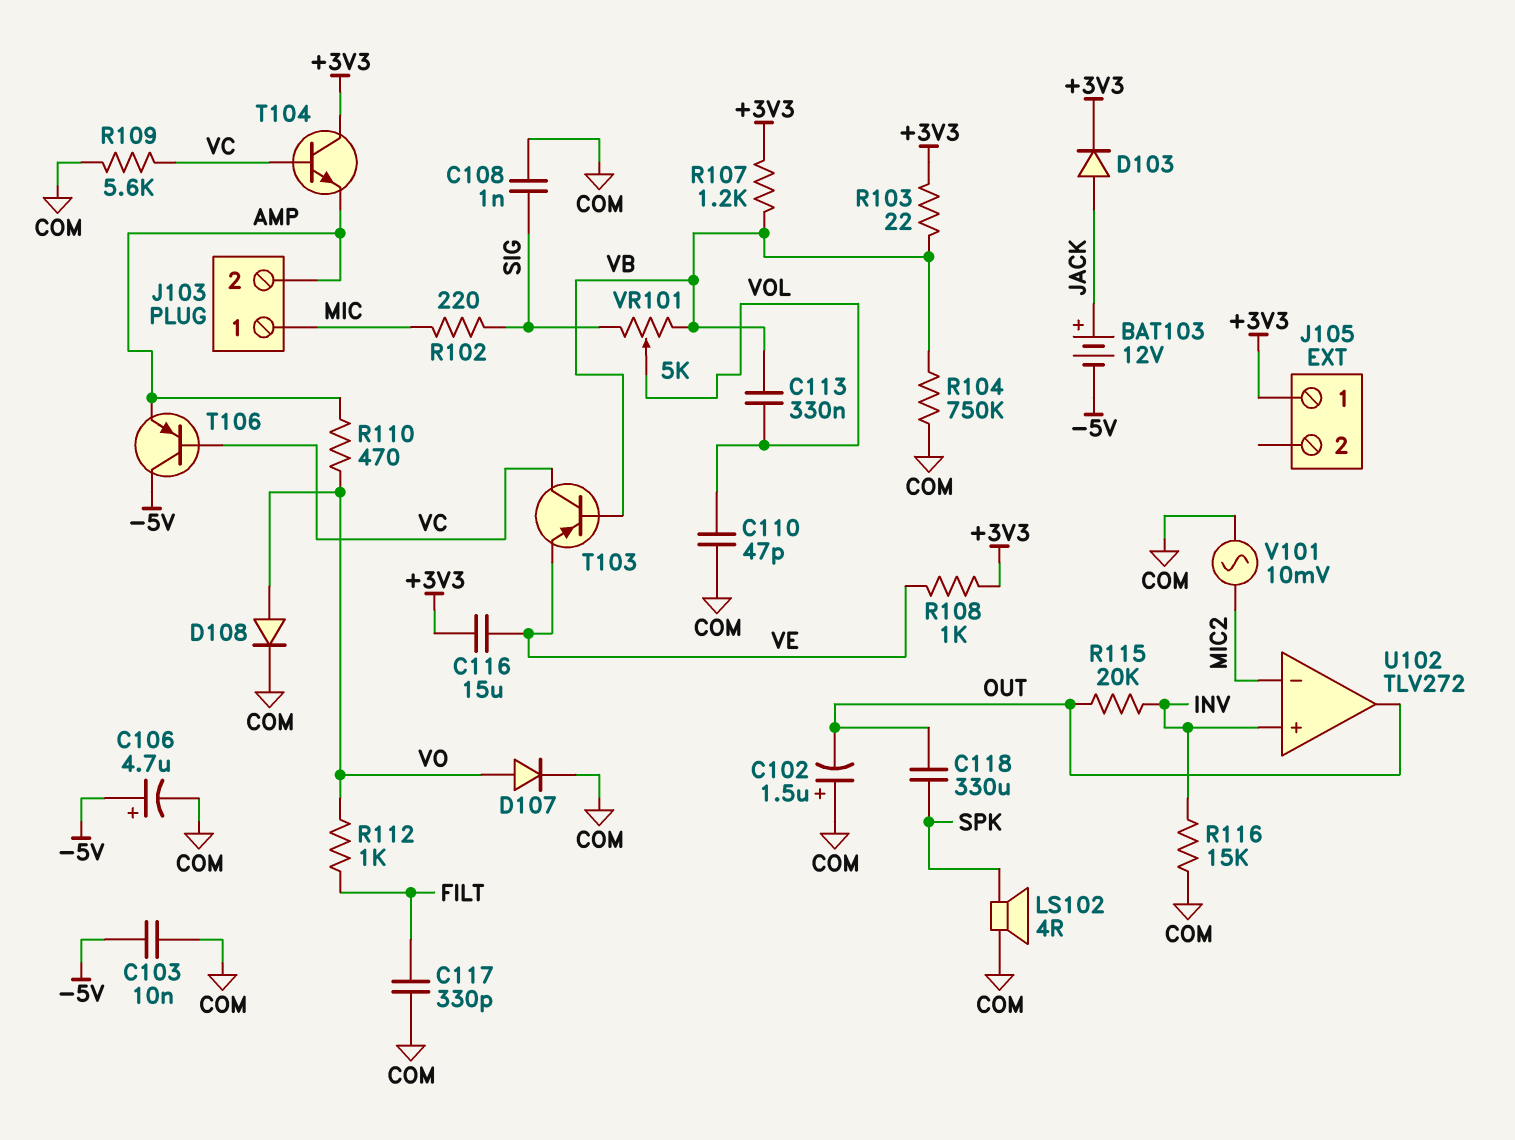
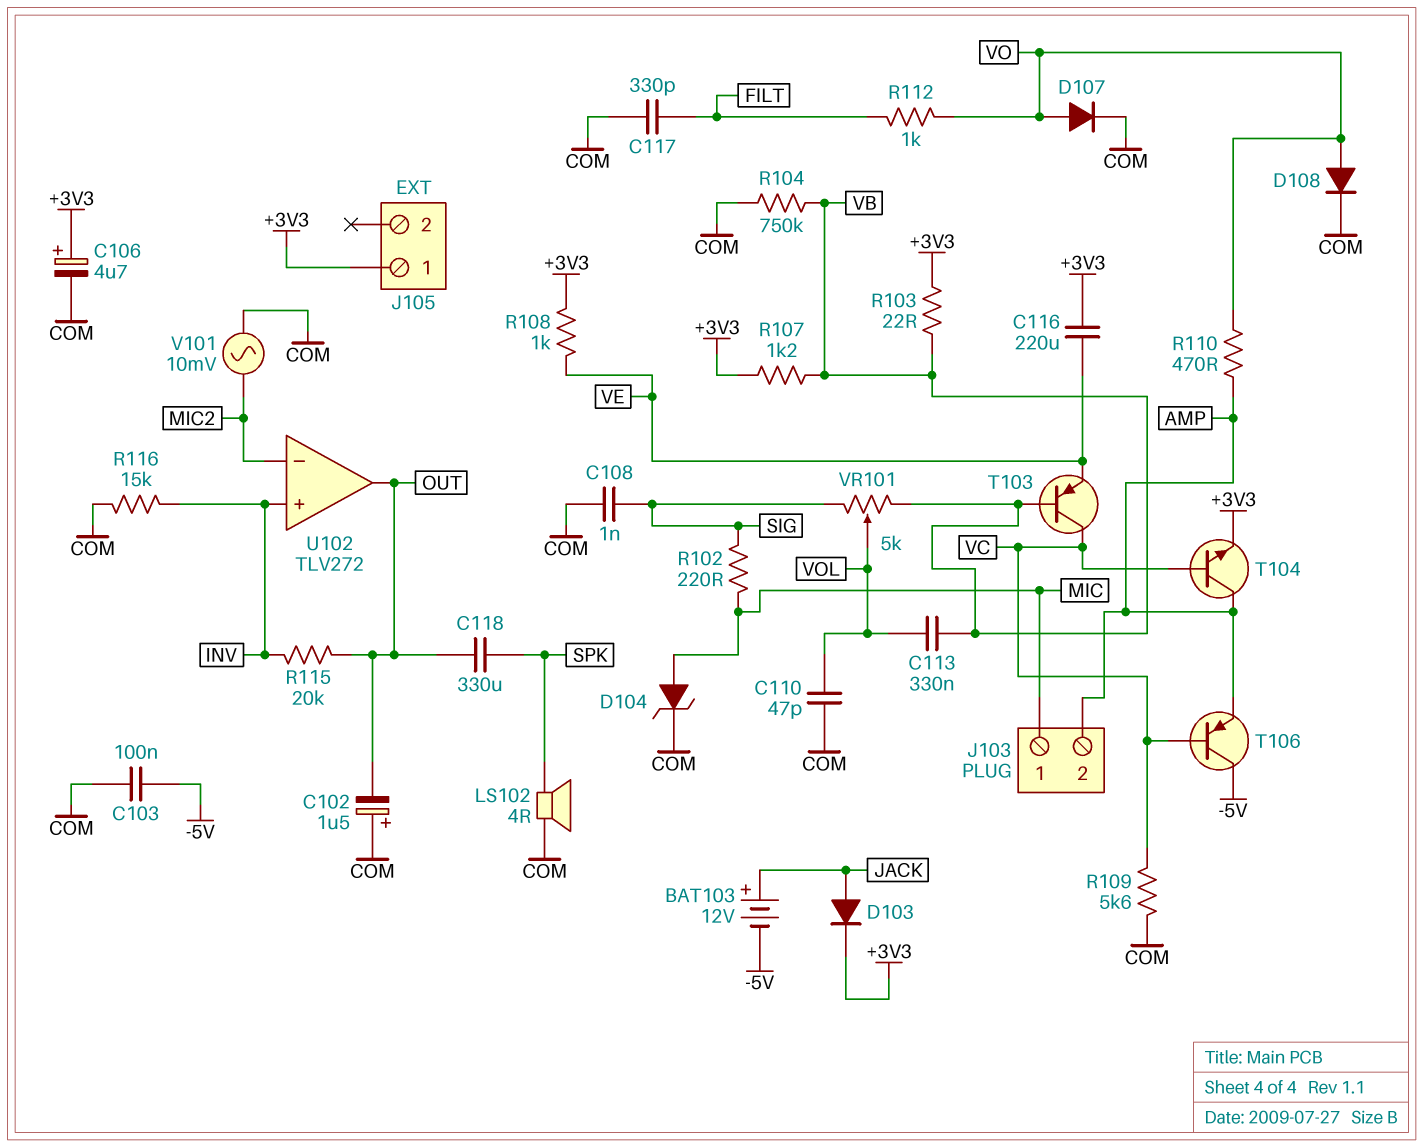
C103: 10nF (-5V, COM) -> 100nF (-5V, COM)
C106: 4.7uF (plus -5V, minus COM) -> 4.7uF (plus +3V3, minus COM)
C116: 15uF (+3V3, VE) -> 220uF (+3V3, VE)
D104: none -> zener (A MIC, K COM)
T104: NPN (B VC, C +3V3, E AMP) -> NPN (B VC, C AMP, E +3V3)

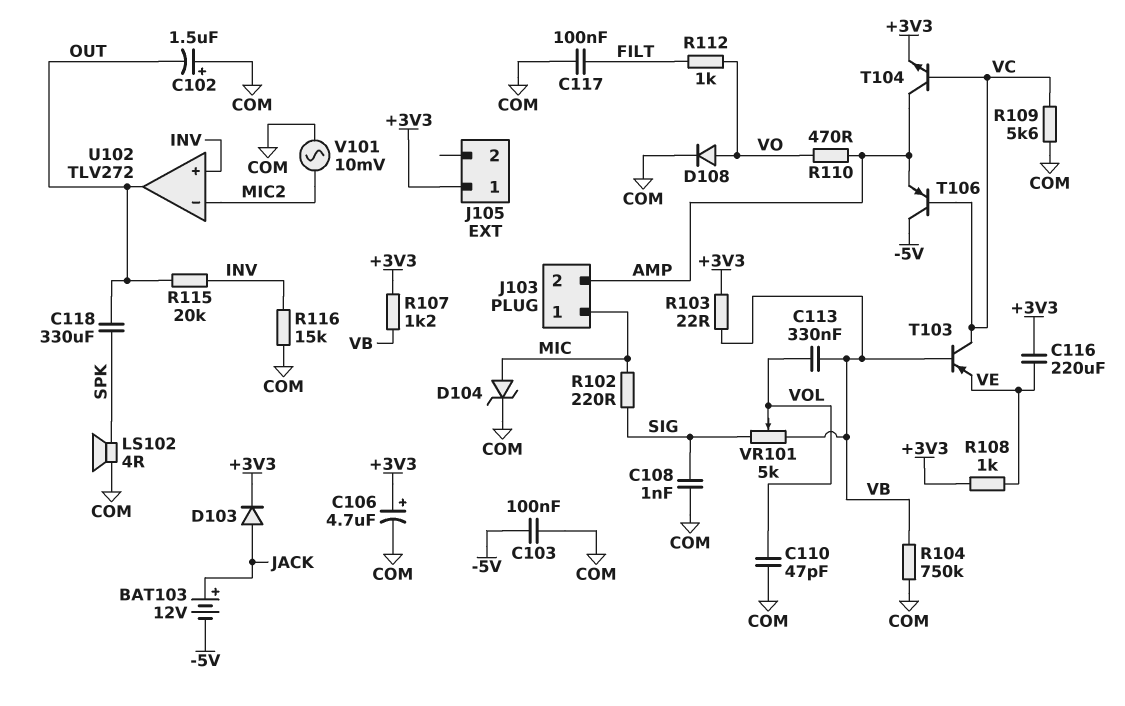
C117: 330pF (COM, FILT) -> 100nF (COM, FILT)
D107: diode (A VO, K COM) -> none

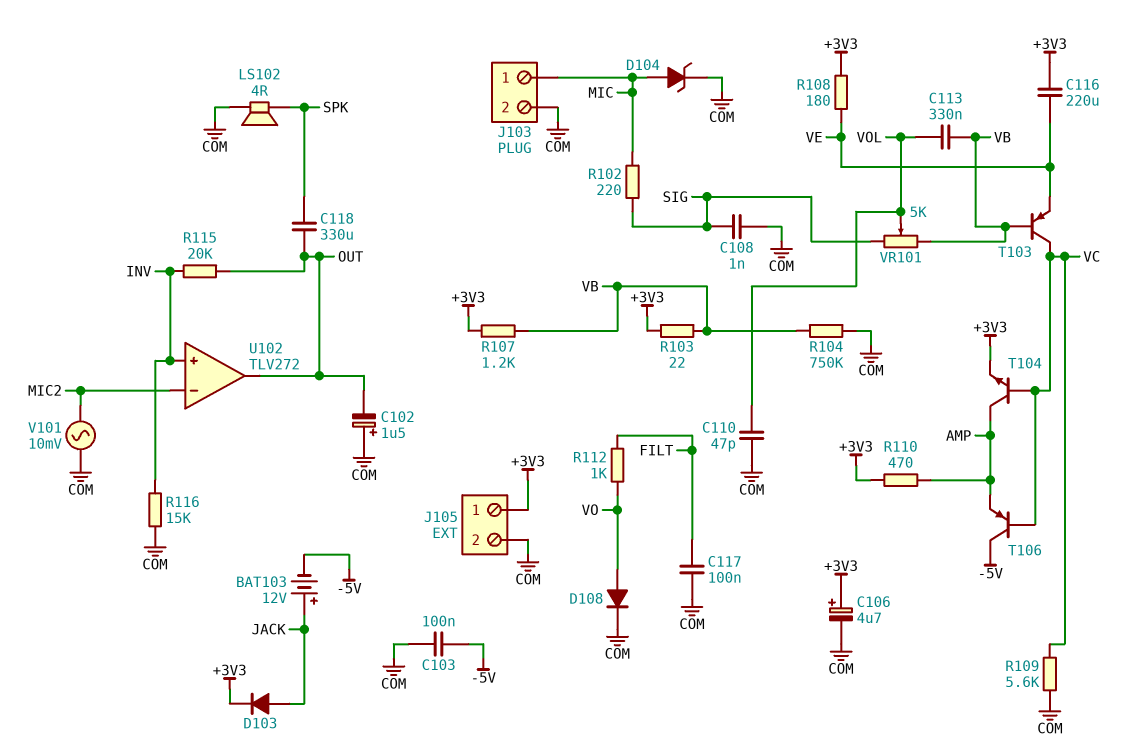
J103 pin 2: AMP -> COM
J105 pin 2: none -> COM
R108: 1k (+3V3, VE) -> 180 (+3V3, VE)
R110: 470 (AMP, VO) -> 470 (+3V3, AMP)

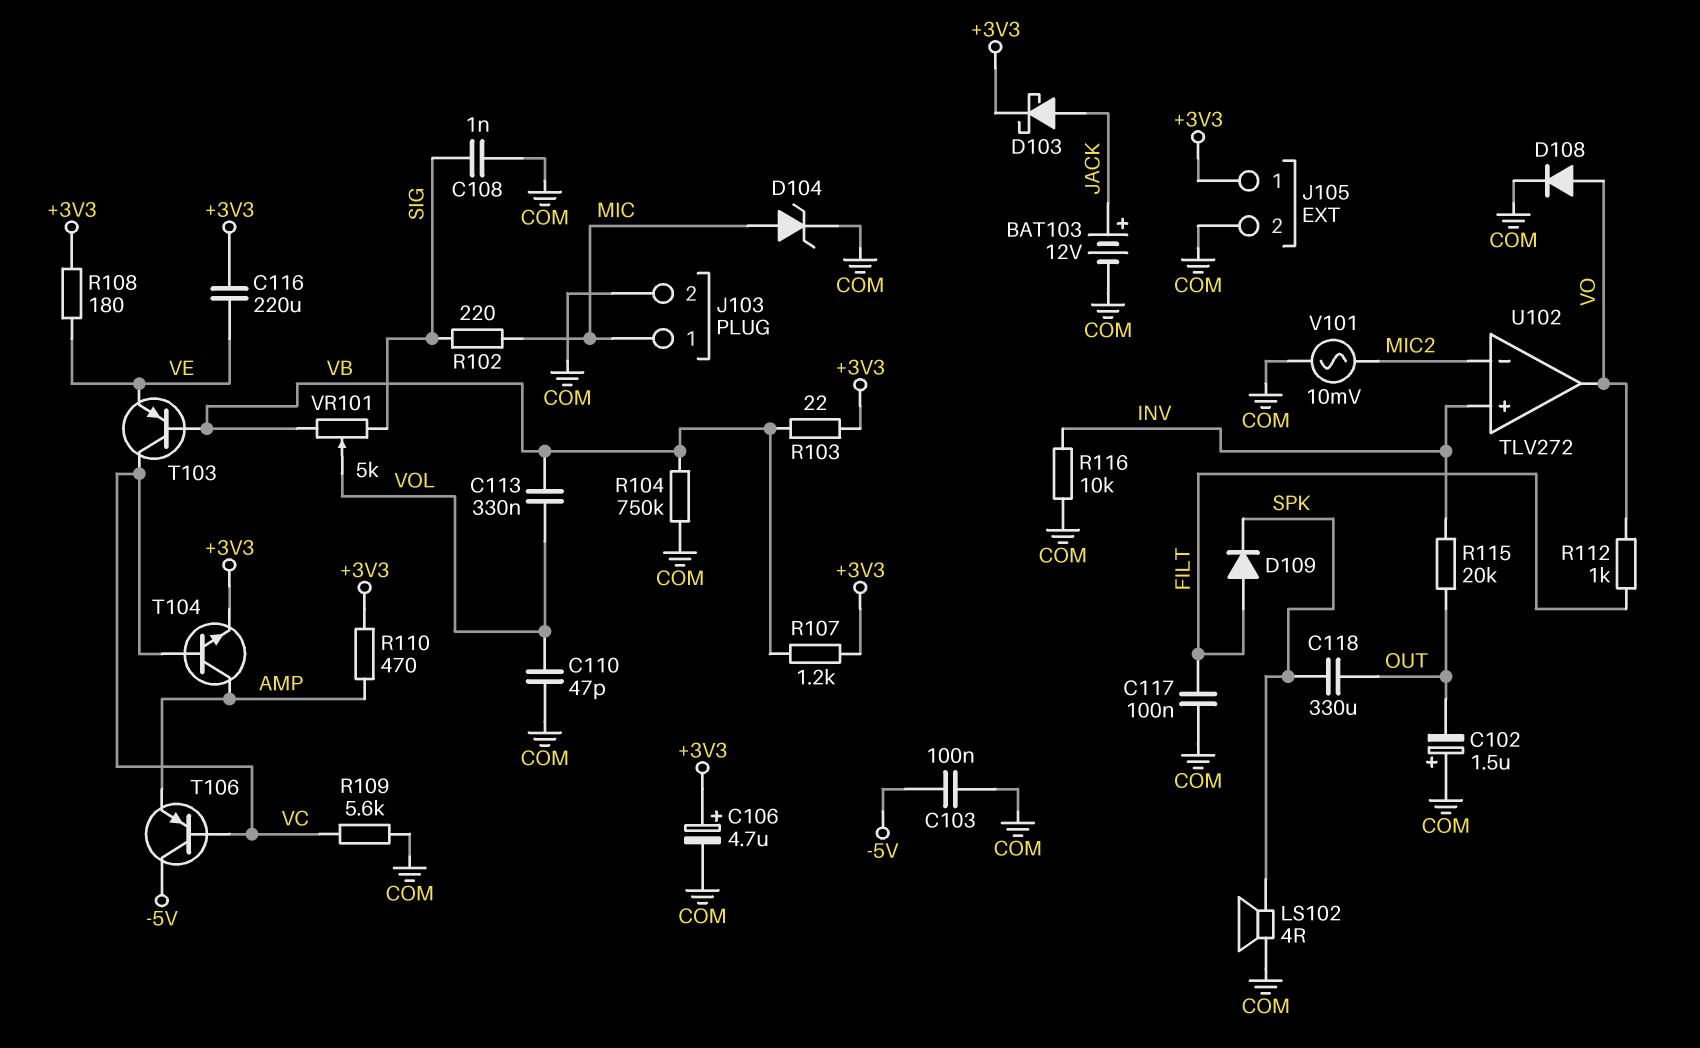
BAT103: 12V (plus JACK, minus -5V) -> 12V (plus JACK, minus COM)
D103: diode (A JACK, K +3V3) -> schottky (A JACK, K +3V3)
D109: none -> diode (A FILT, K SPK)
R116: 15k (COM, INV) -> 10k (COM, INV)
U102 pin out: OUT -> VO

